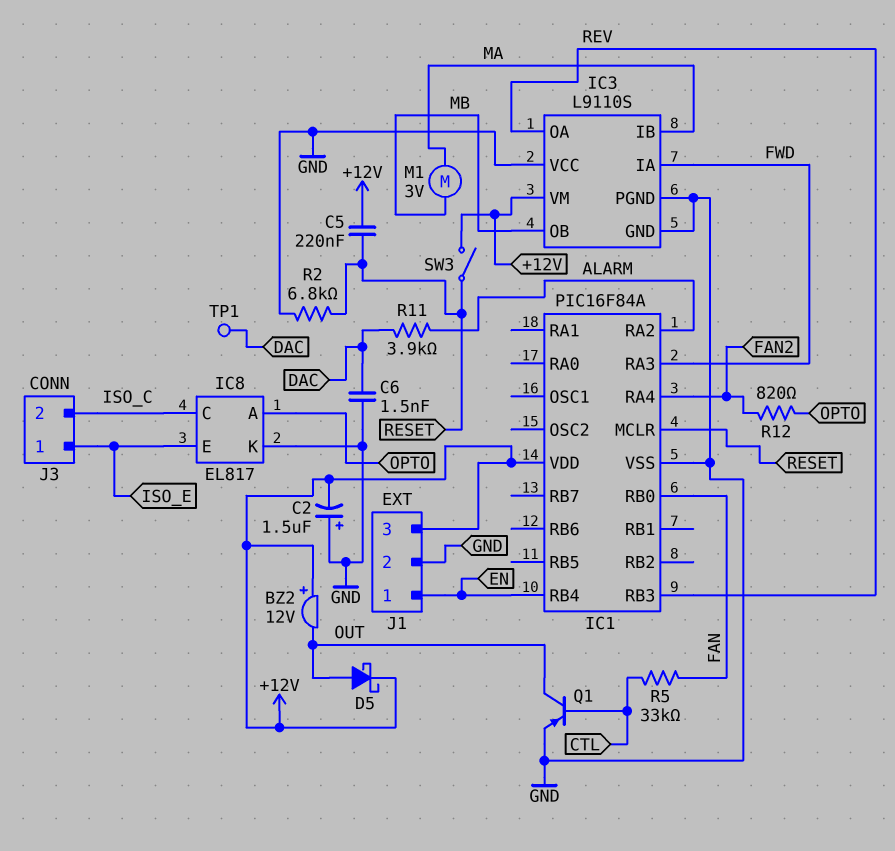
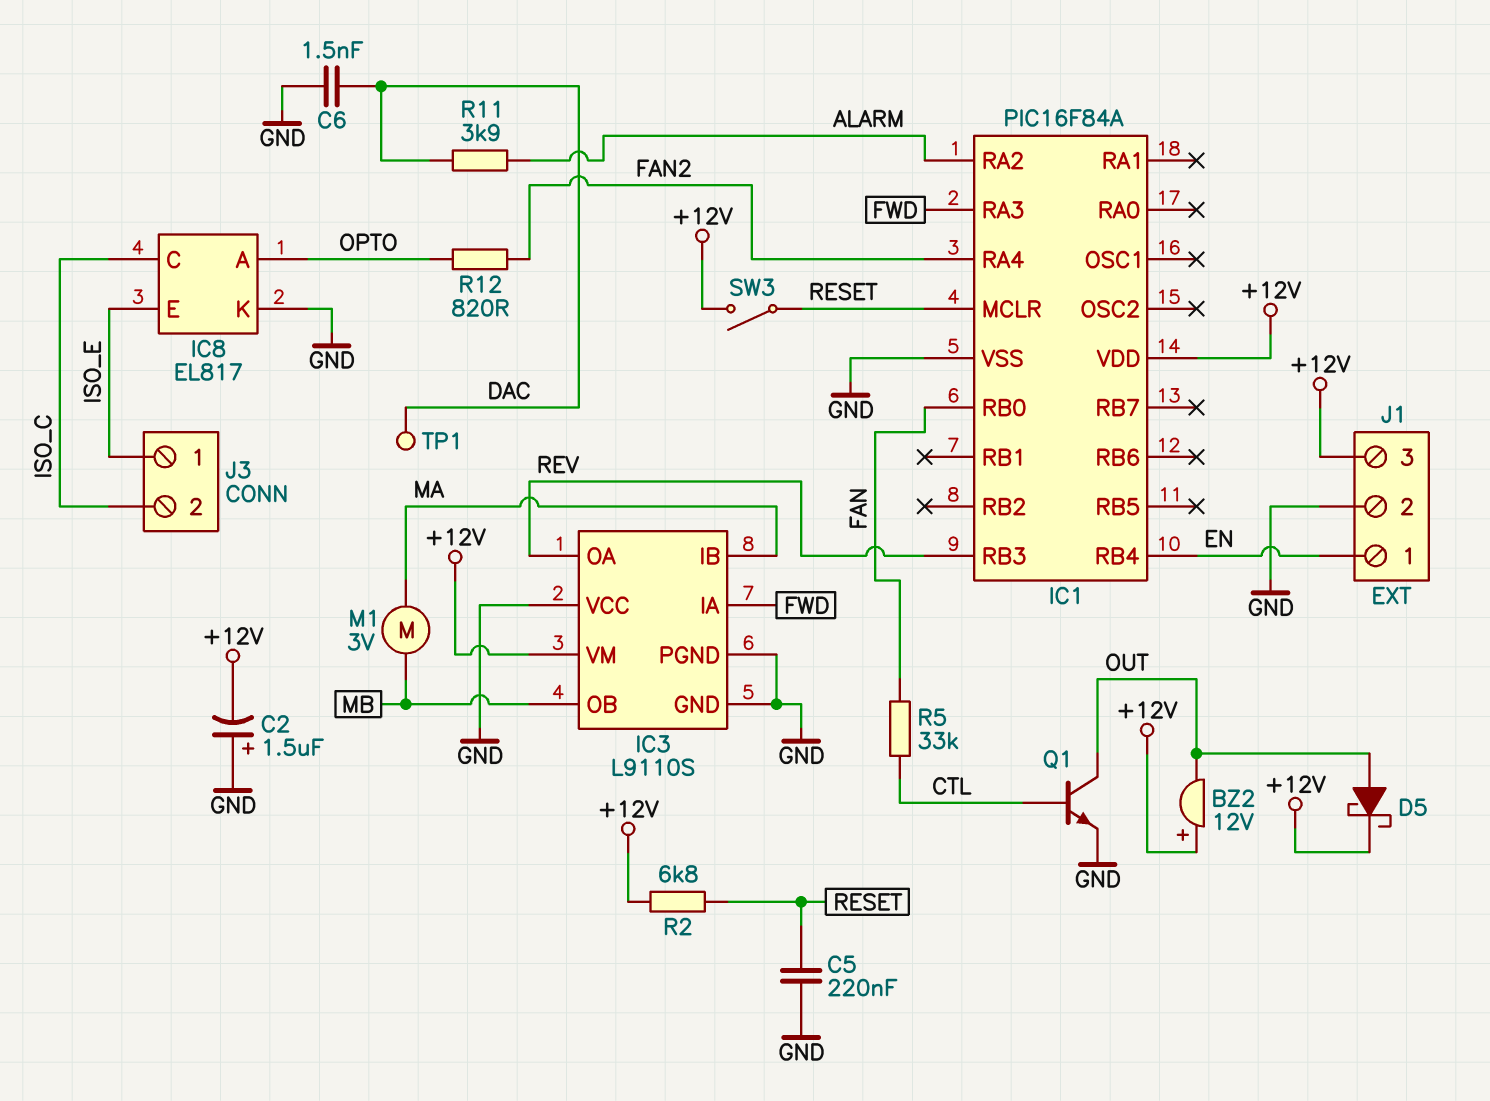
C5: 220nF (+12V, RESET) -> 220nF (GND, RESET)
Q1: PNP (B CTL, C OUT, E GND) -> NPN (B CTL, C OUT, E GND)
R2: 6.8k (GND, RESET) -> 6.8k (+12V, RESET)

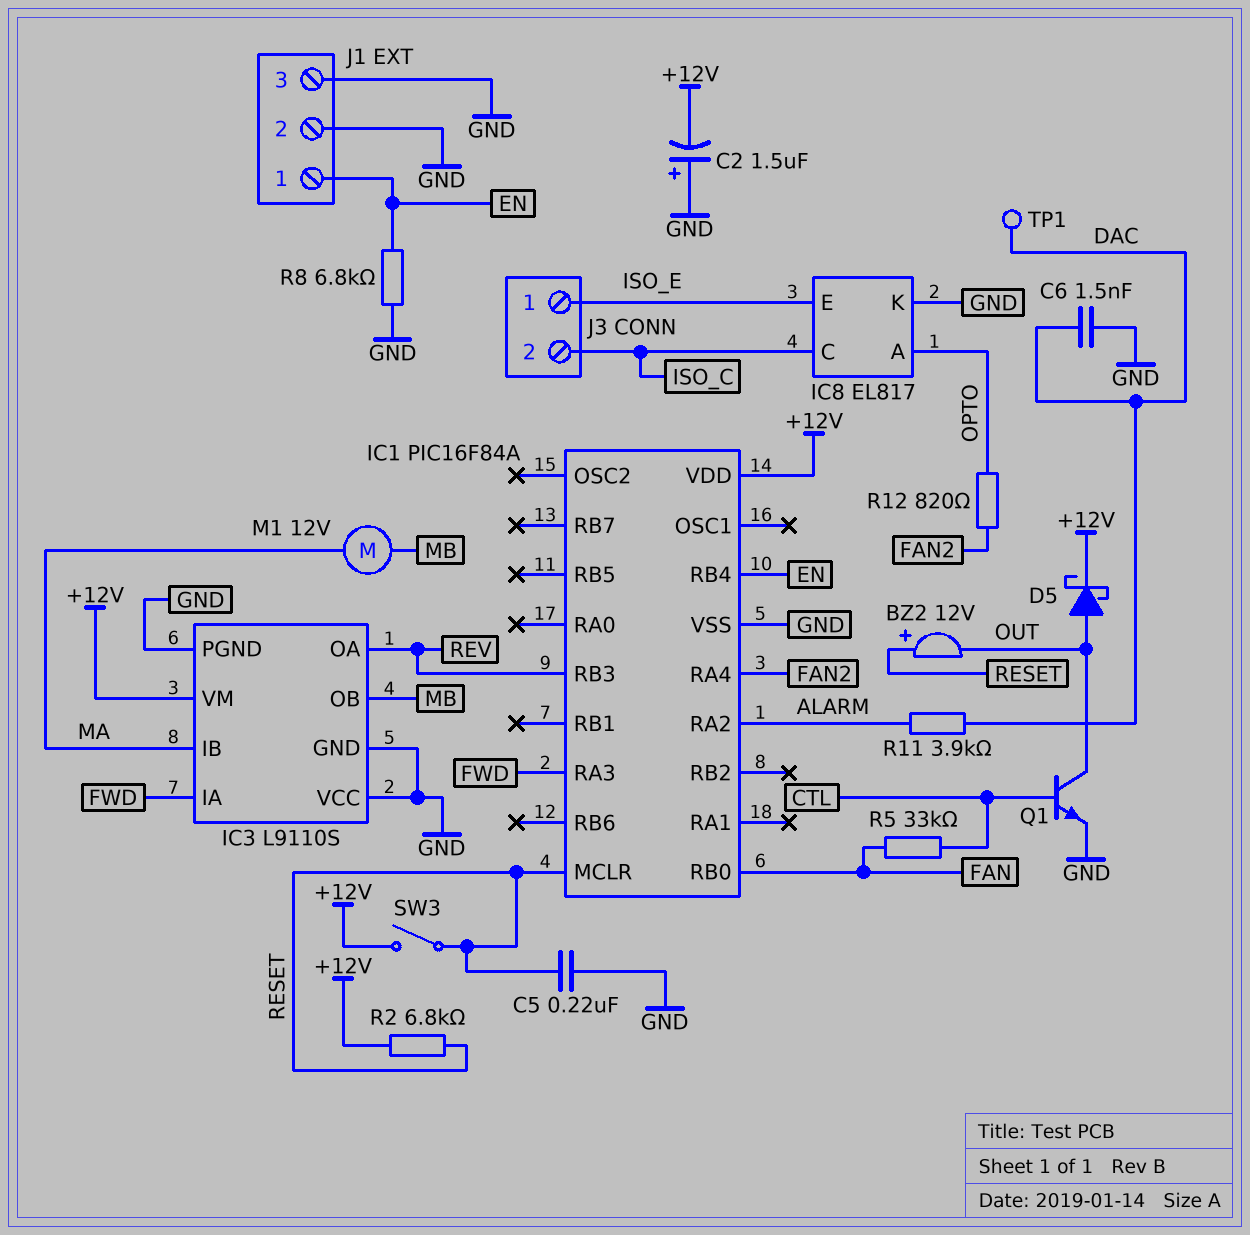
BZ2: buzzer 12V (plus +12V, minus OUT) -> buzzer 12V (plus RESET, minus OUT)
J1 pin 3: +12V -> GND
M1: motor 3V (MA, MB) -> motor 12V (MA, MB)
R8: none -> 6.8k (EN, GND)

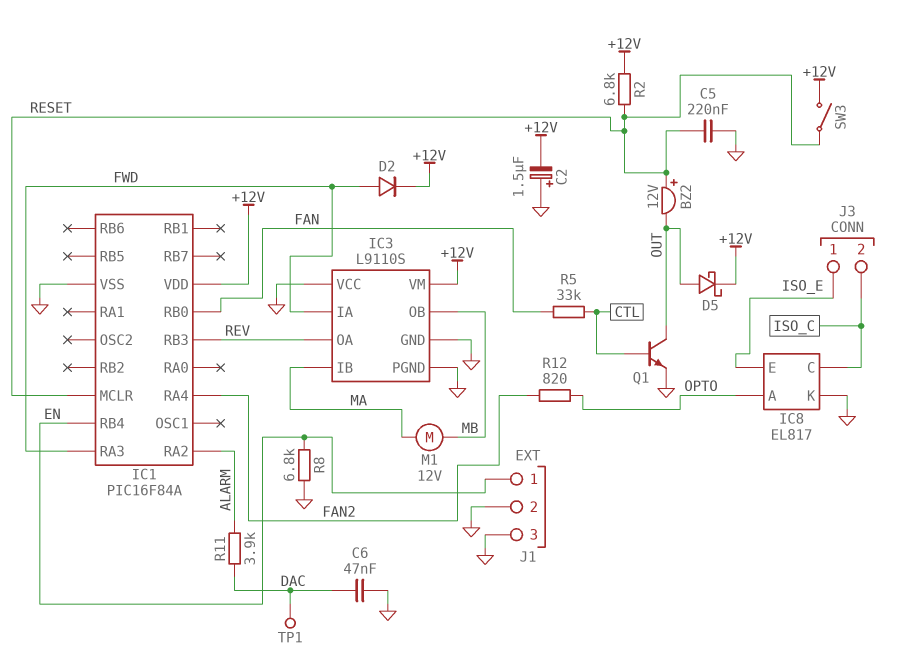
C6: 1.5nF (DAC, GND) -> 47nF (DAC, GND)
D2: none -> diode (A FWD, K +12V)

